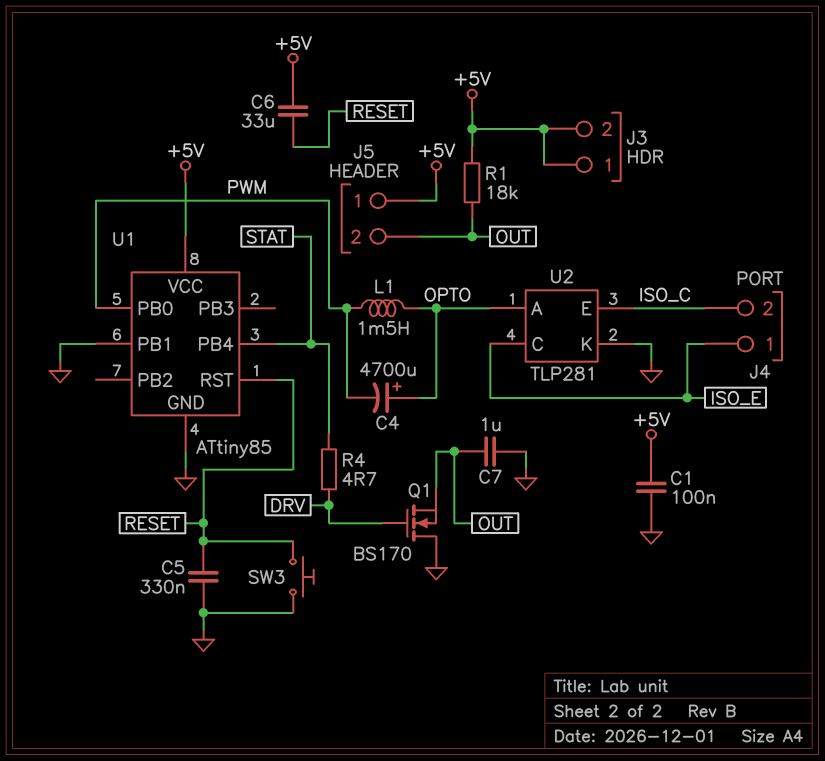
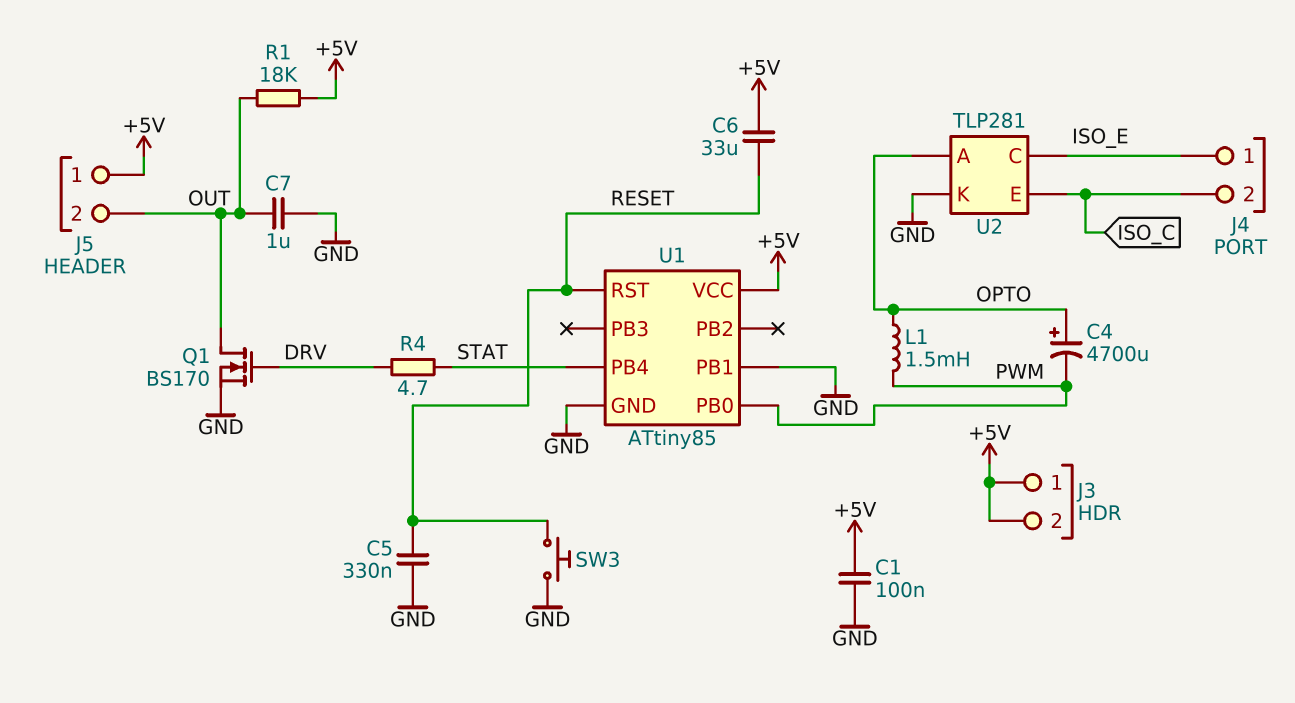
Q1: NMOS BS170 (G DRV, D GND, S OUT) -> NMOS BS170 (G DRV, D OUT, S GND)

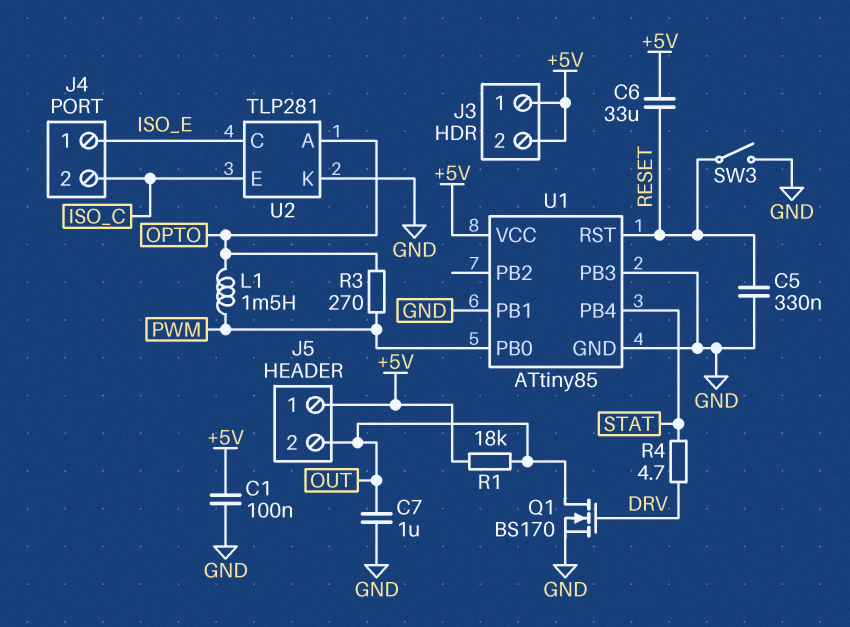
C4: 4700uF (plus OPTO, minus PWM) -> none
R3: none -> 270 (OPTO, PWM)
SW3: button (GND, RESET) -> switch (GND, RESET)
U1 pin PB3: none -> GND

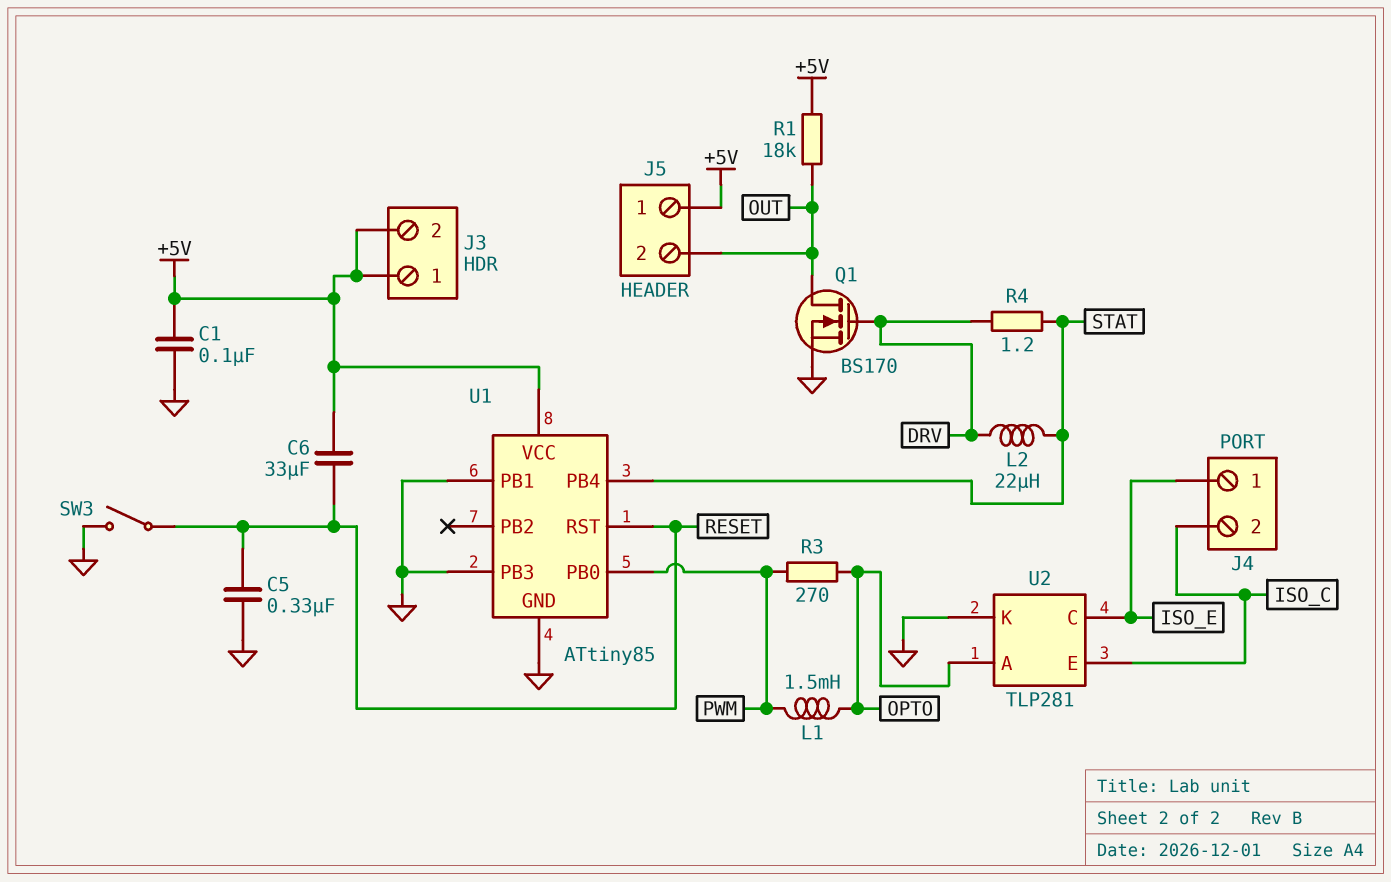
C7: 1uF (GND, OUT) -> none
L2: none -> 22uH (DRV, STAT)
R4: 4.7 (DRV, STAT) -> 1.2 (DRV, STAT)

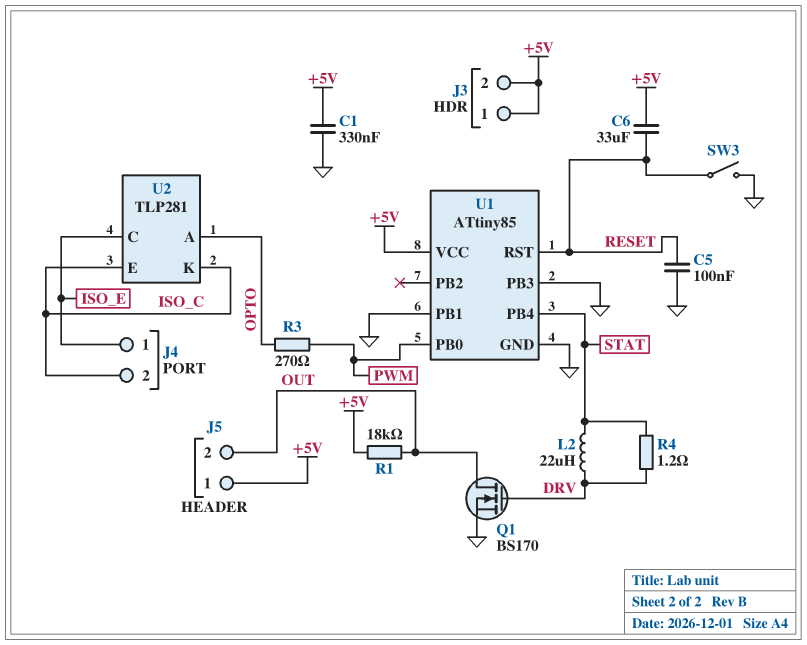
C1: 100nF (+5V, GND) -> 330nF (+5V, GND)
C5: 330nF (GND, RESET) -> 100nF (GND, RESET)
L1: 1.5mH (OPTO, PWM) -> none
U2 pin K: GND -> ISO_C

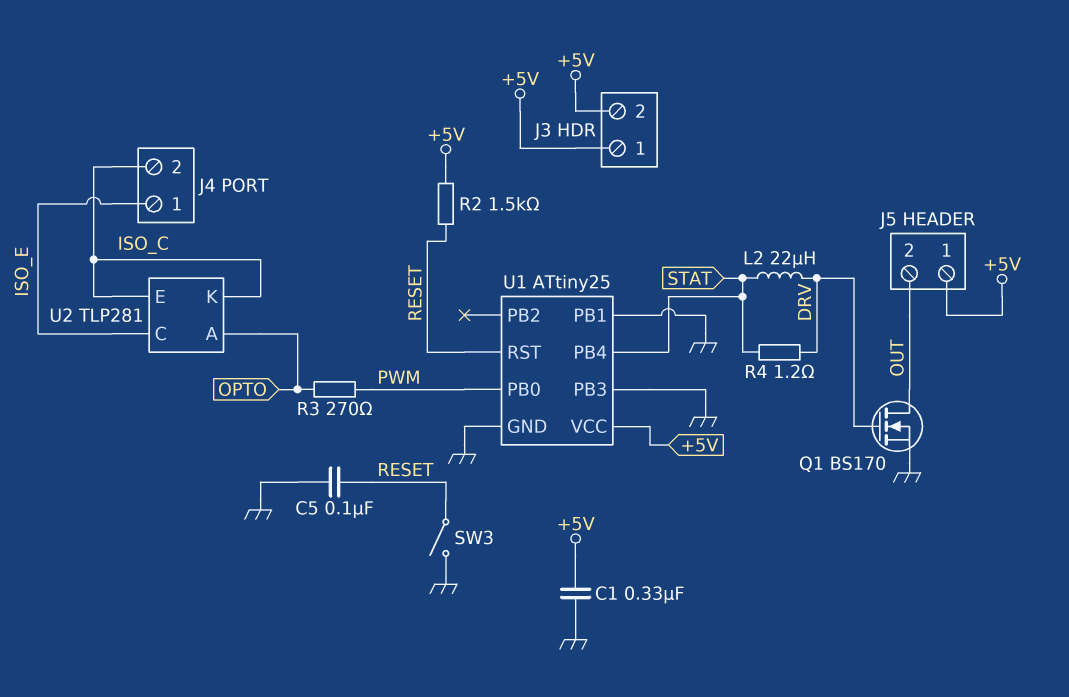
C6: 33uF (+5V, RESET) -> none
R1: 18k (+5V, OUT) -> none
R2: none -> 1.5k (+5V, RESET)
U1: ATtiny85 -> ATtiny25

